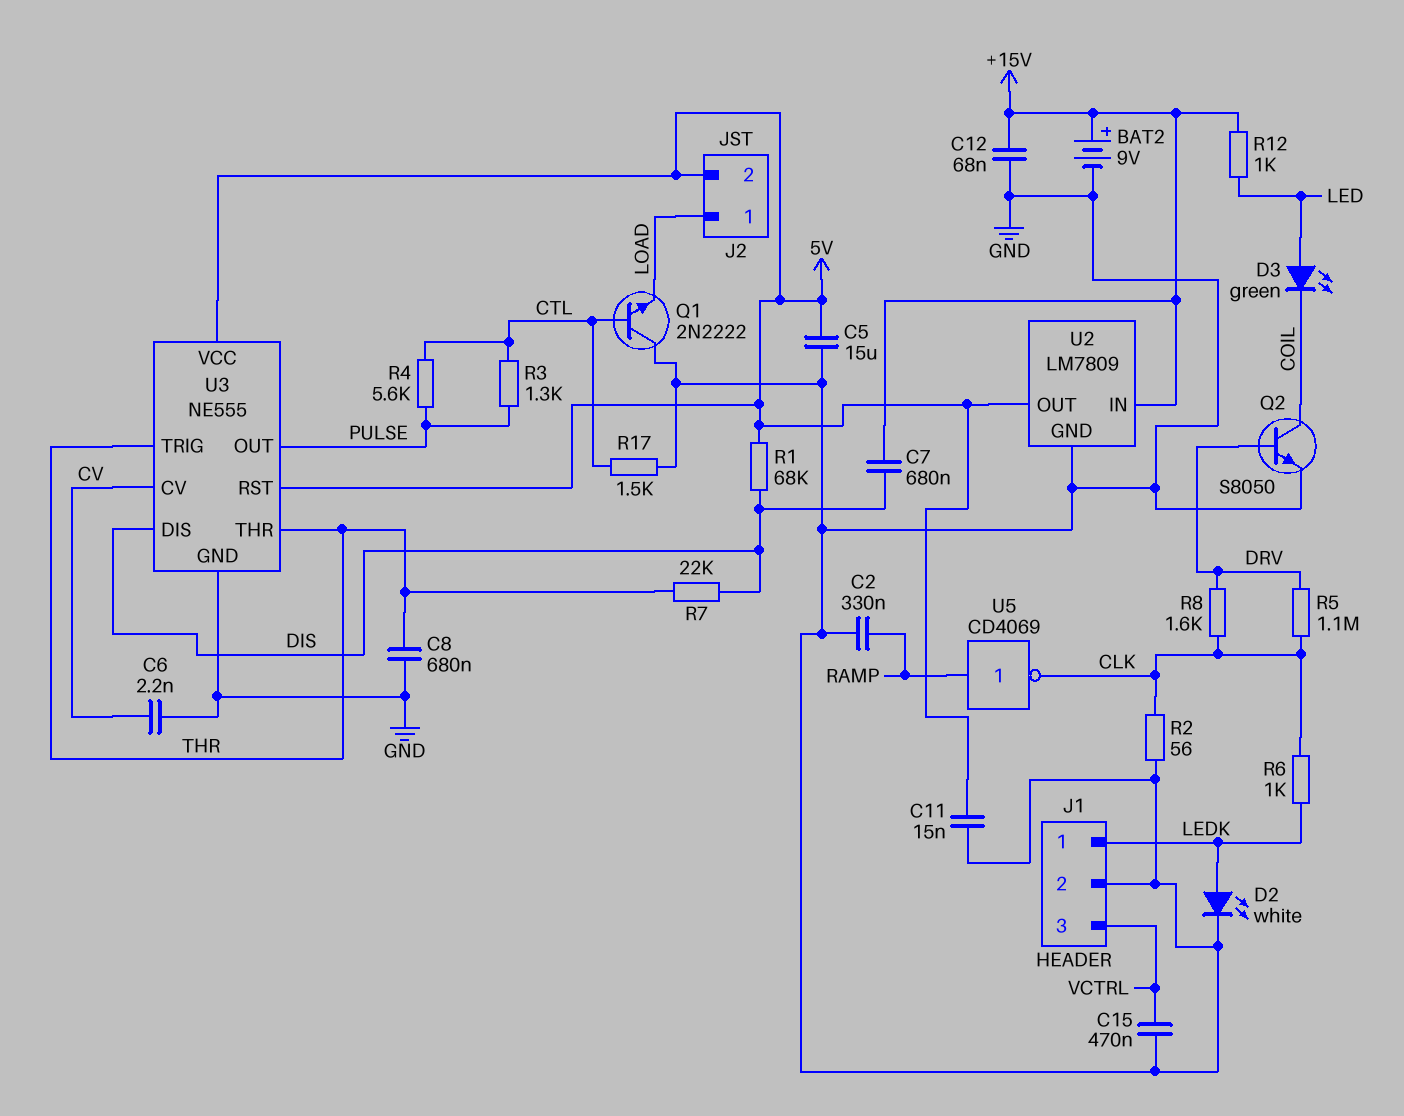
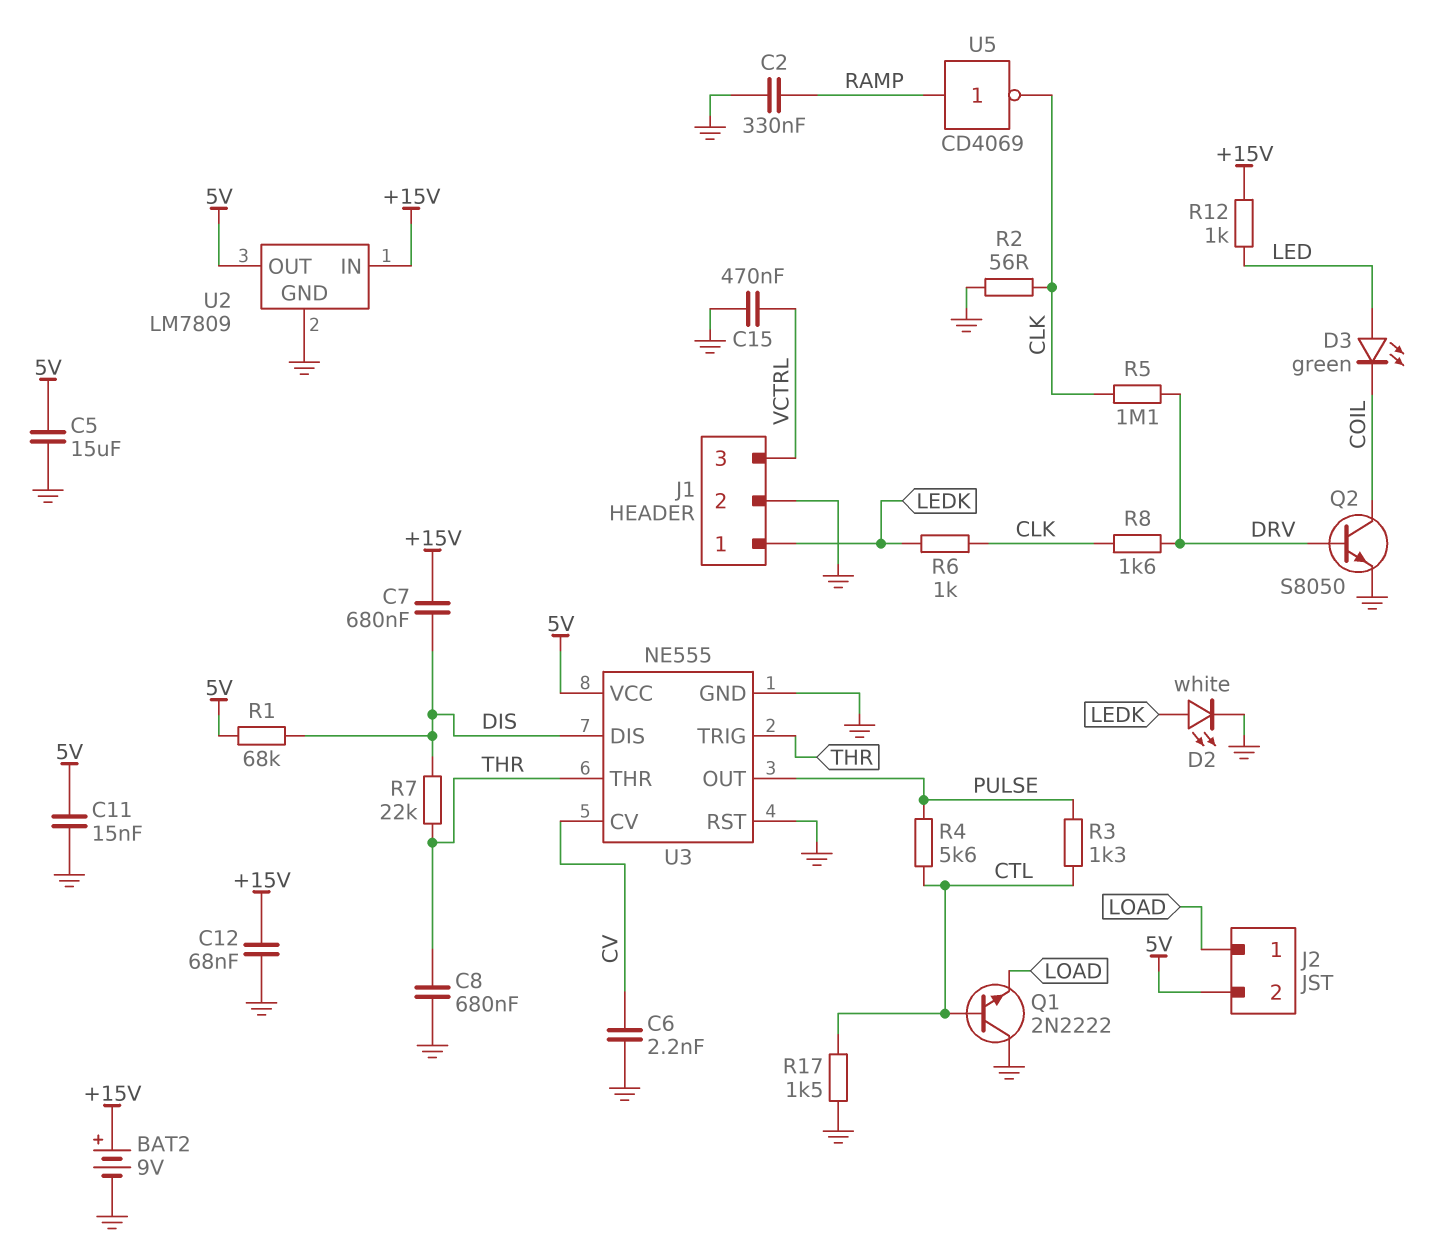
U3 pin RST: 5V -> GND

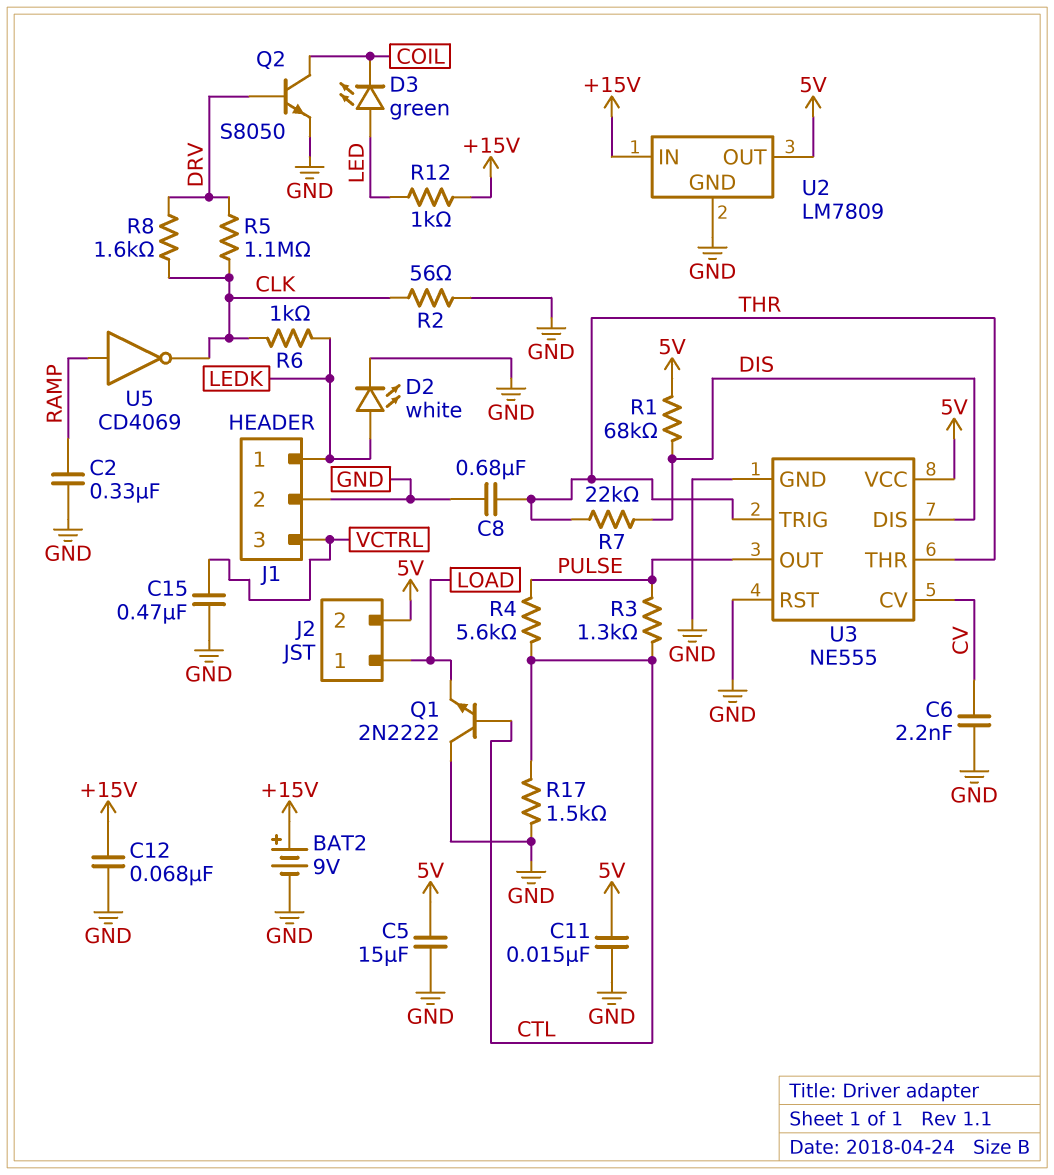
C7: 680nF (+15V, DIS) -> none

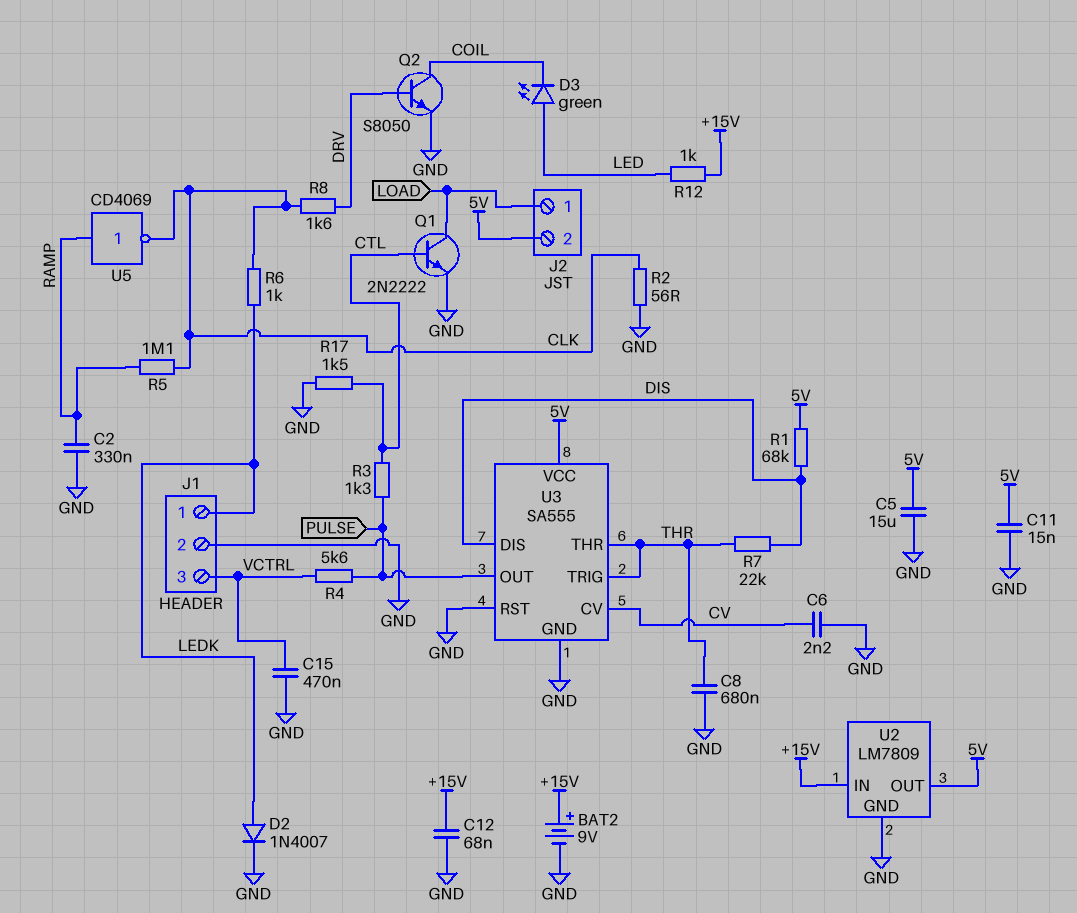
D2: LED white (A LEDK, K GND) -> diode 1N4007 (A LEDK, K GND)
Q1: NPN 2N2222 (B CTL, C GND, E LOAD) -> NPN 2N2222 (B CTL, C LOAD, E GND)
R4: 5.6k (CTL, PULSE) -> 5.6k (PULSE, VCTRL)
R5: 1.1M (CLK, DRV) -> 1.1M (CLK, RAMP)
U3: NE555 -> SA555

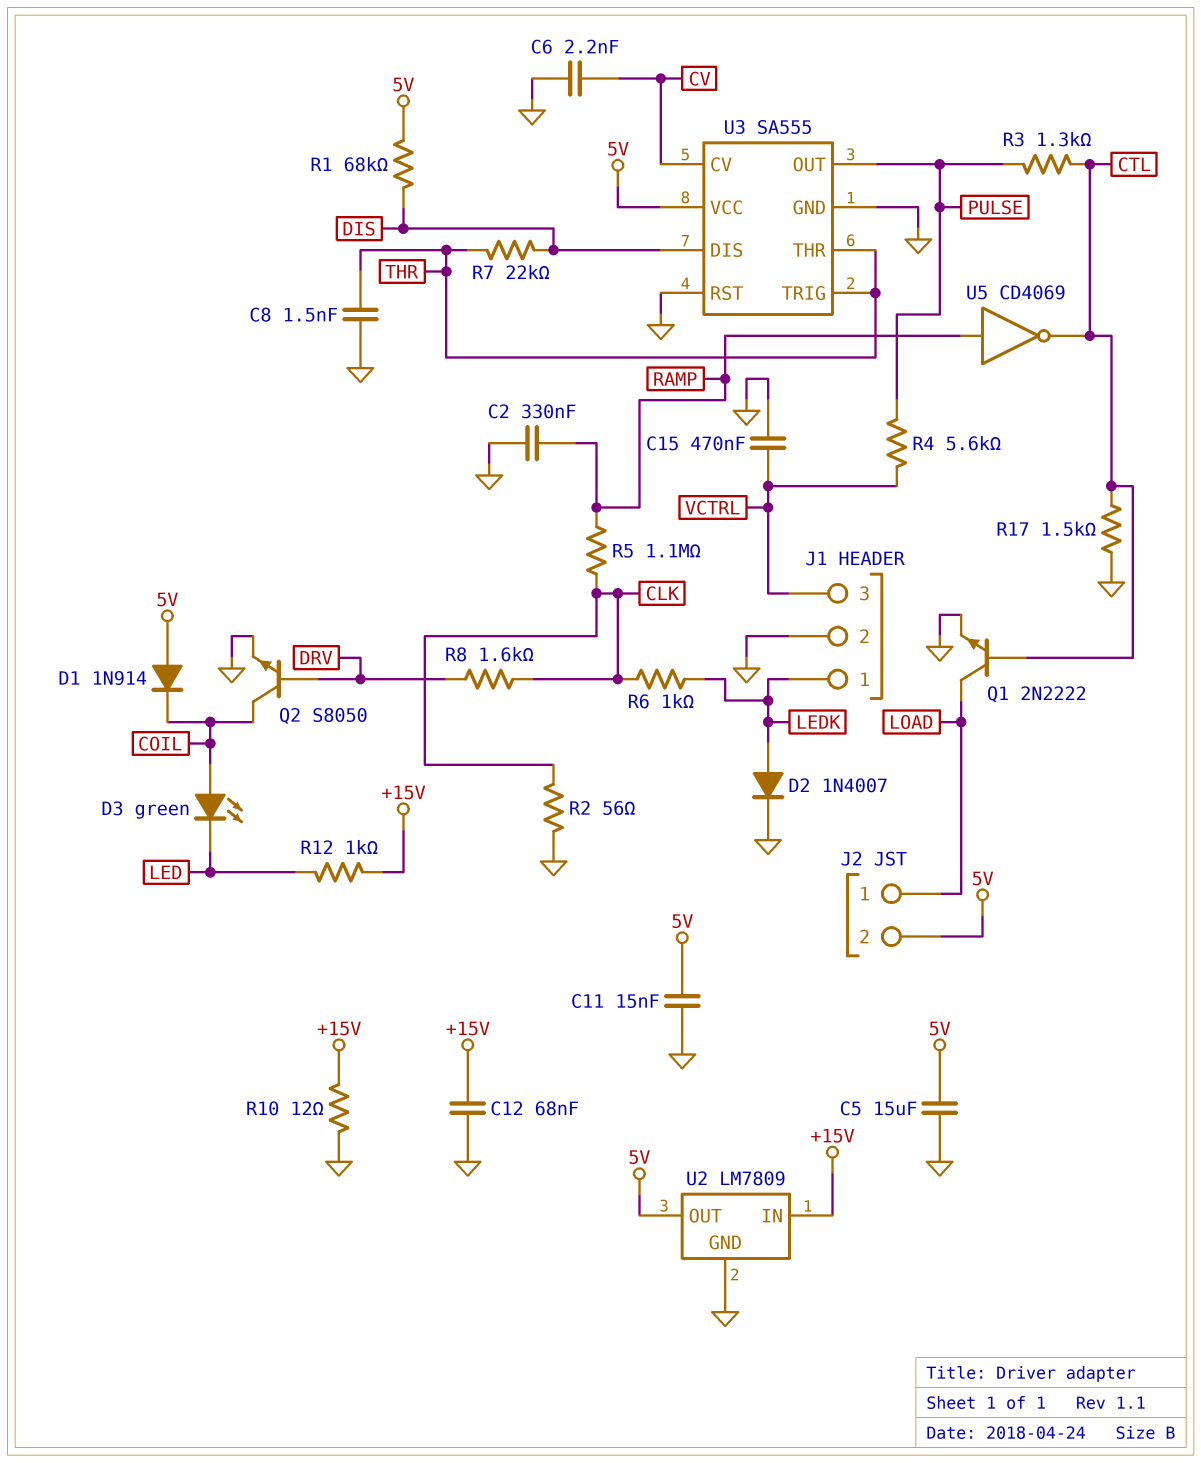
BAT2: 9V (plus +15V, minus GND) -> none
C8: 680nF (GND, THR) -> 1.5nF (GND, THR)
D1: none -> diode 1N914 (A 5V, K COIL)
D3: LED green (A LED, K COIL) -> LED green (A COIL, K LED)
R10: none -> 12 (+15V, GND)
U5: NOT CD4069 (in RAMP, out CLK) -> NOT CD4069 (in RAMP, out CTL)

